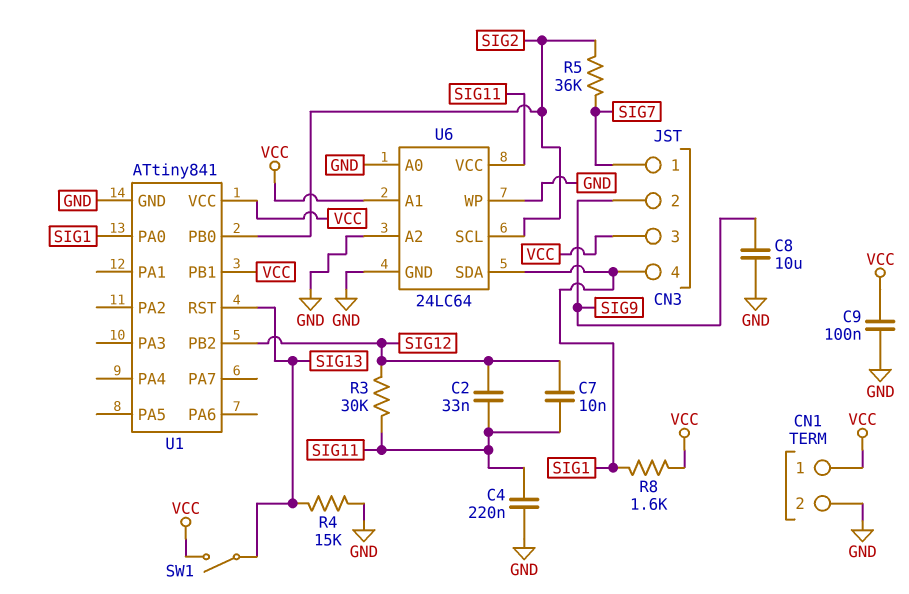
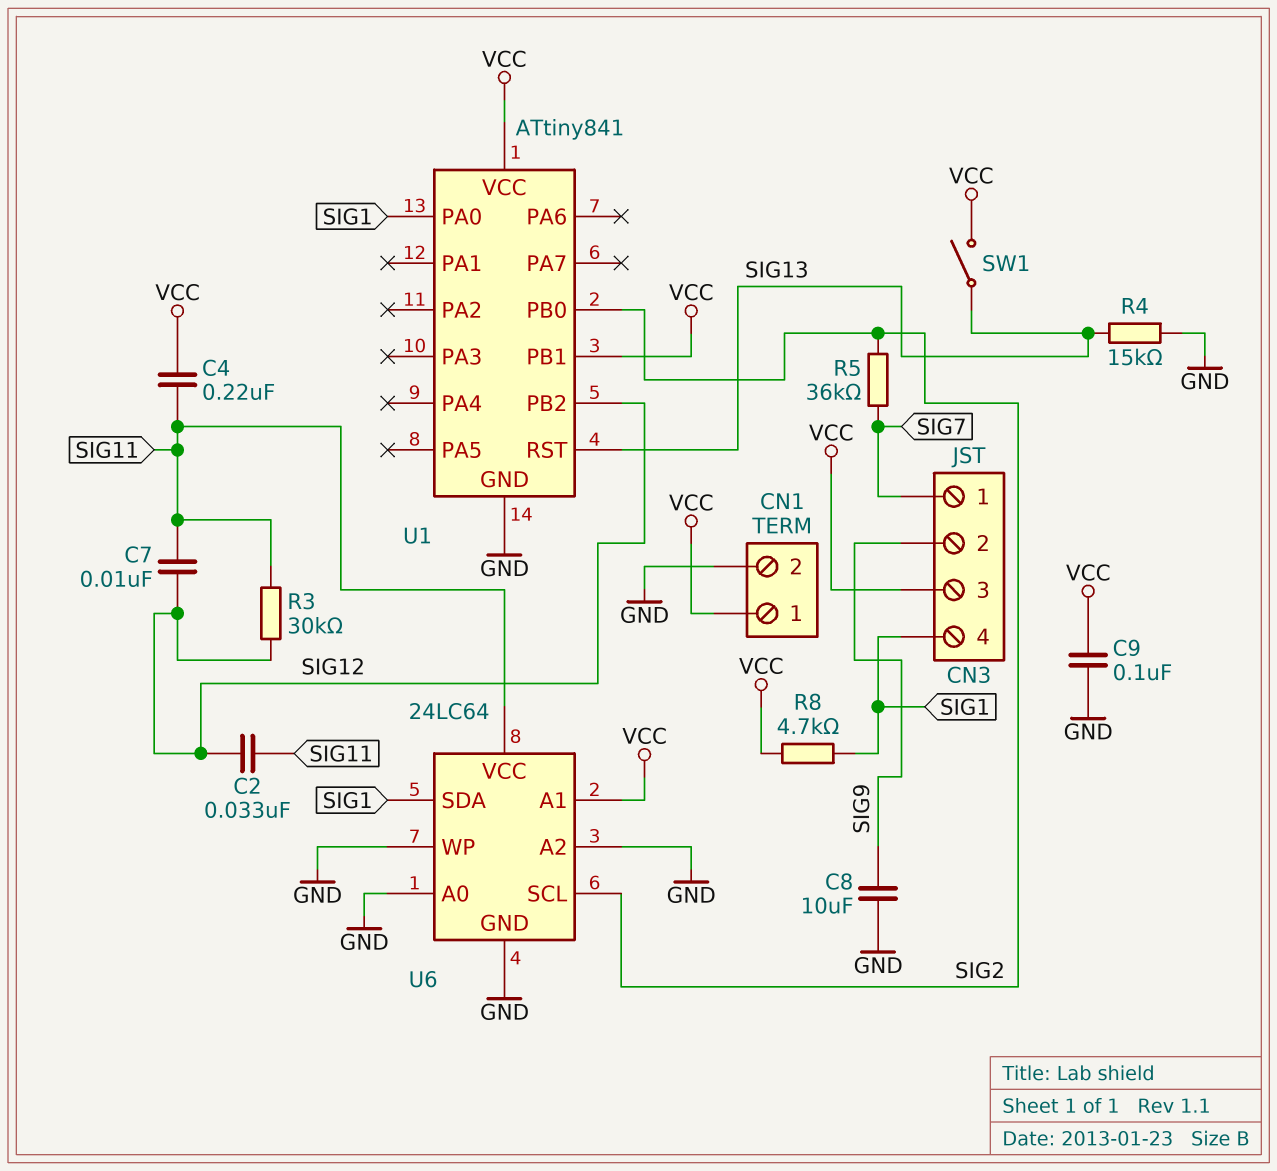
C4: 220nF (GND, SIG11) -> 220nF (SIG11, VCC)
R8: 1.6k (SIG1, VCC) -> 4.7k (SIG1, VCC)

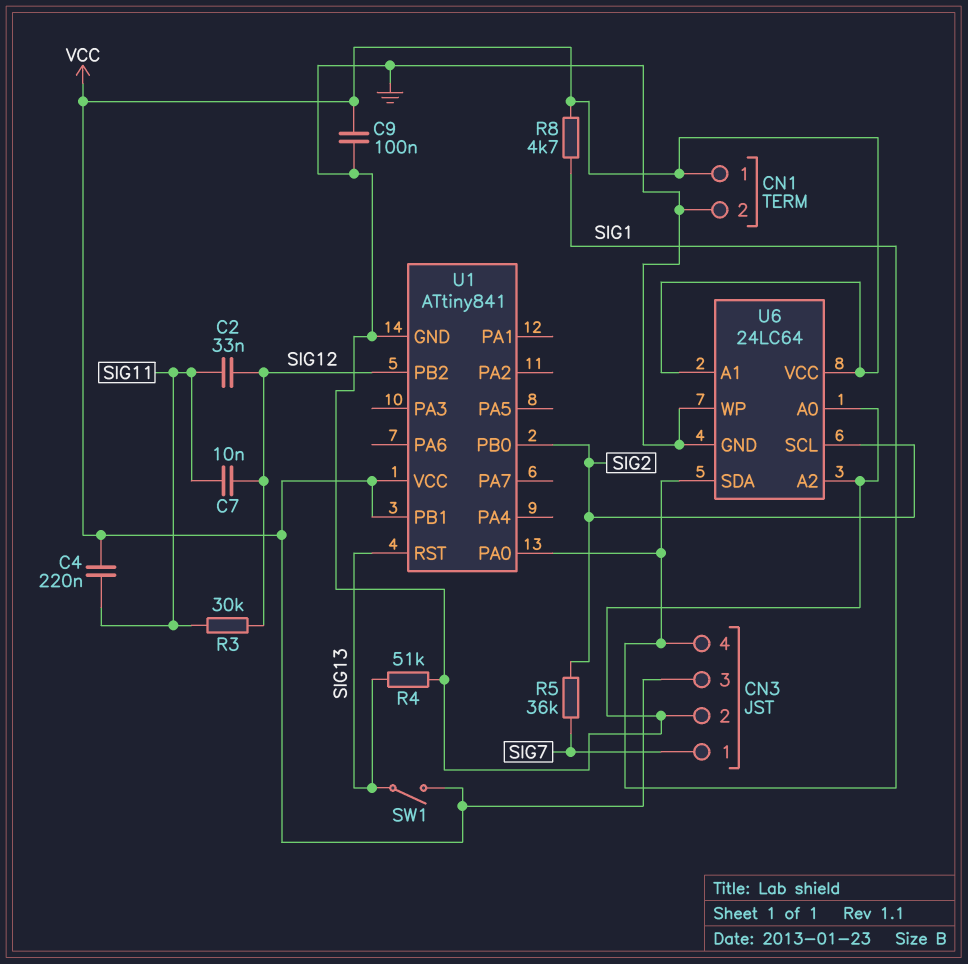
C8: 10uF (GND, SIG9) -> none
CN3 pin 2: SIG9 -> GND
R4: 15k (GND, SIG13) -> 51k (GND, SIG13)
U6 pin VCC: SIG11 -> VCC

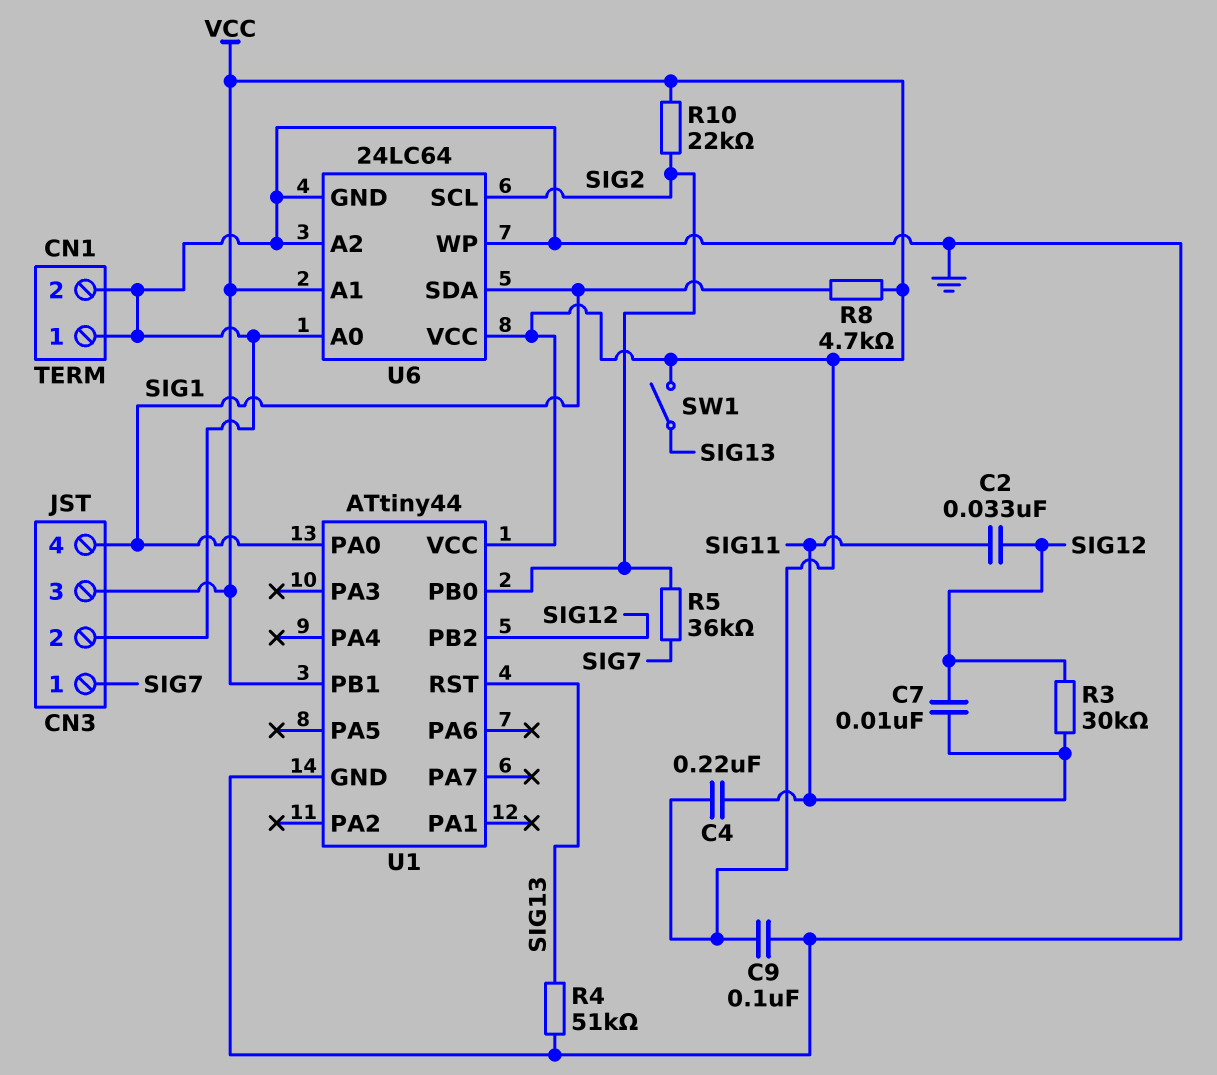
CN1 pin 1: VCC -> GND
R10: none -> 22k (SIG2, VCC)
U1: ATtiny841 -> ATtiny44

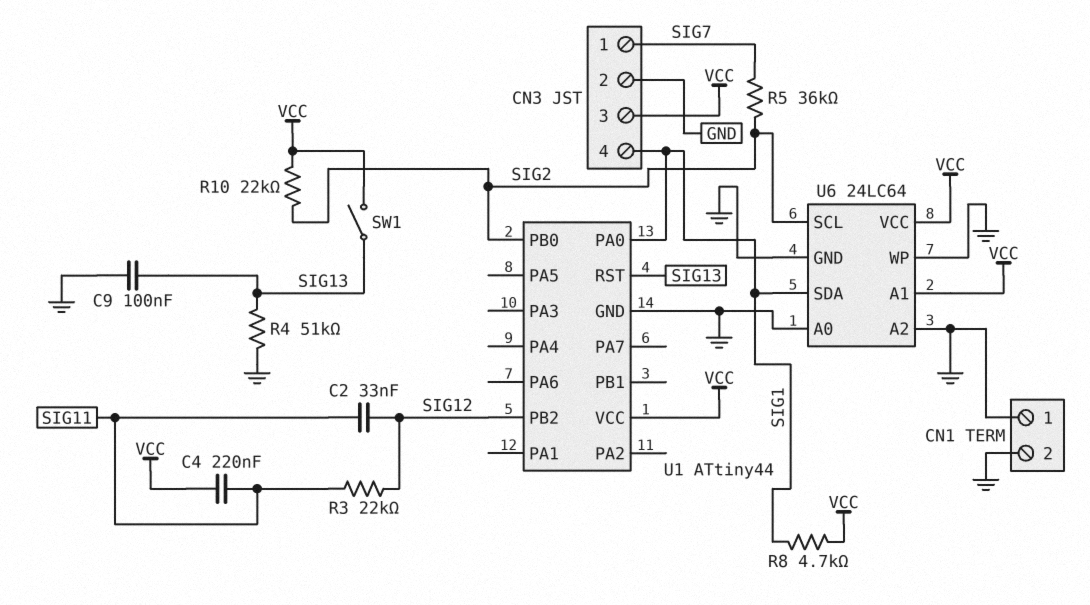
C7: 10nF (SIG11, SIG12) -> none
C9: 100nF (GND, VCC) -> 100nF (GND, SIG13)
R3: 30k (SIG11, SIG12) -> 22k (SIG11, SIG12)
U1 pin PB1: VCC -> none

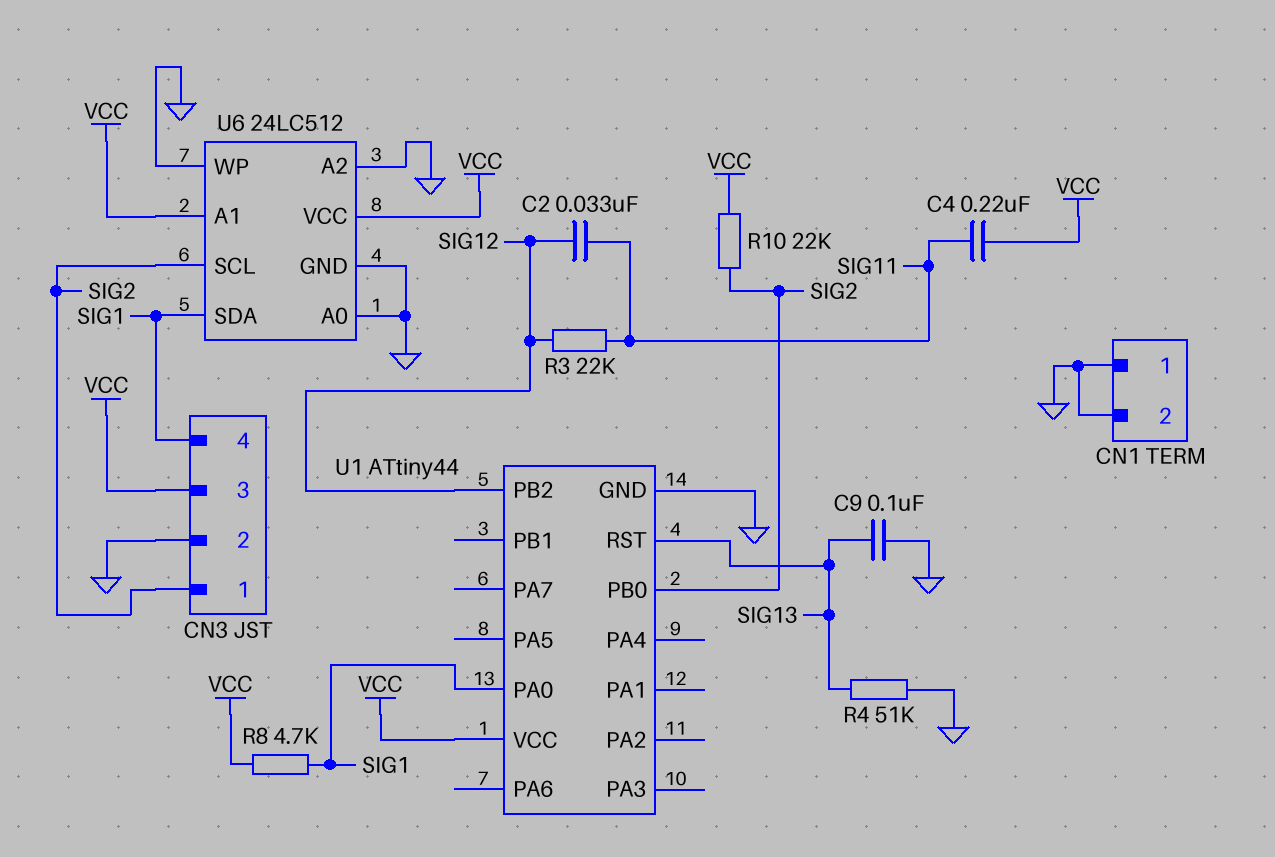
CN3 pin 1: SIG7 -> SIG2
R5: 36k (SIG2, SIG7) -> none
SW1: switch (SIG13, VCC) -> none
U6: 24LC64 -> 24LC512

